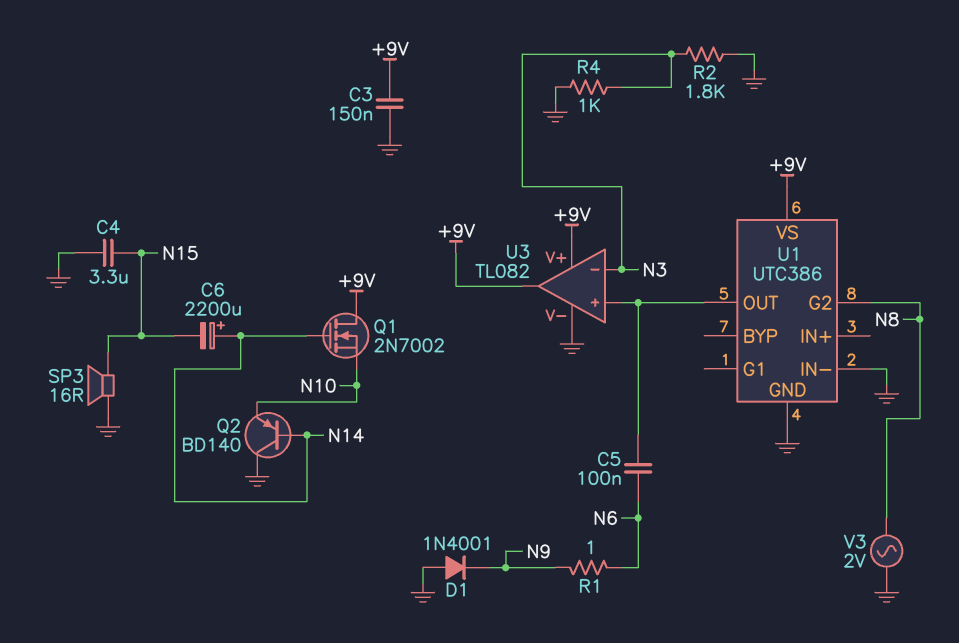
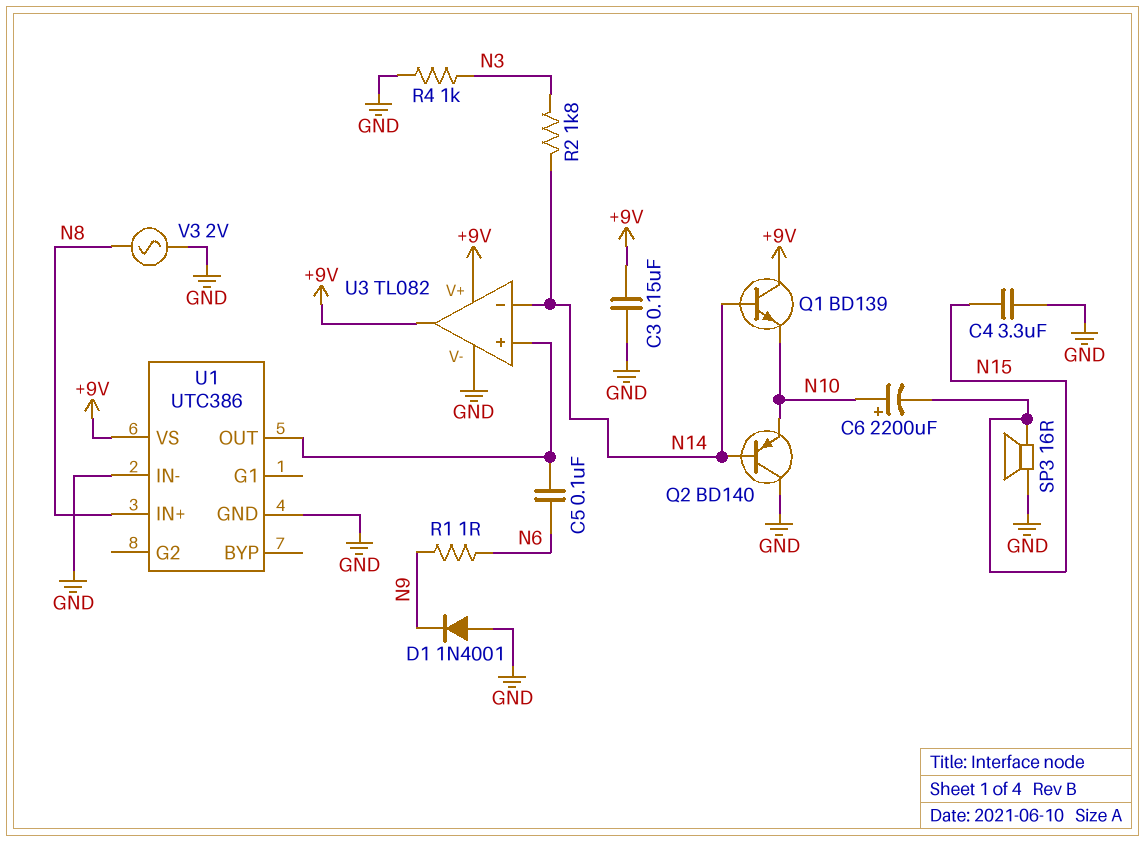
C6: 2200uF (plus N14, minus N15) -> 2200uF (plus N10, minus N15)
Q1: NMOS 2N7002 (G N14, D +9V, S N10) -> NPN BD139 (B N14, C +9V, E N10)
R2: 1.8k (GND, N3) -> 1.8k (N3, N14)
U1 pin G2: N8 -> none
U1 pin IN+: none -> N8
U3 pin in-: N3 -> N14

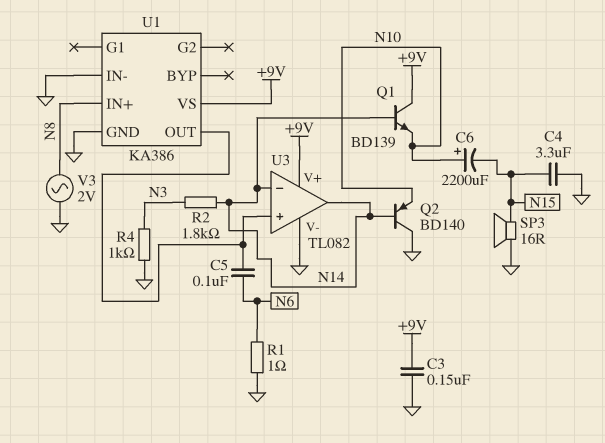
D1: diode 1N4001 (A GND, K N9) -> none
R1: 1 (N6, N9) -> 1 (GND, N6)
U1: UTC386 -> KA386
U3 pin out: +9V -> N14

